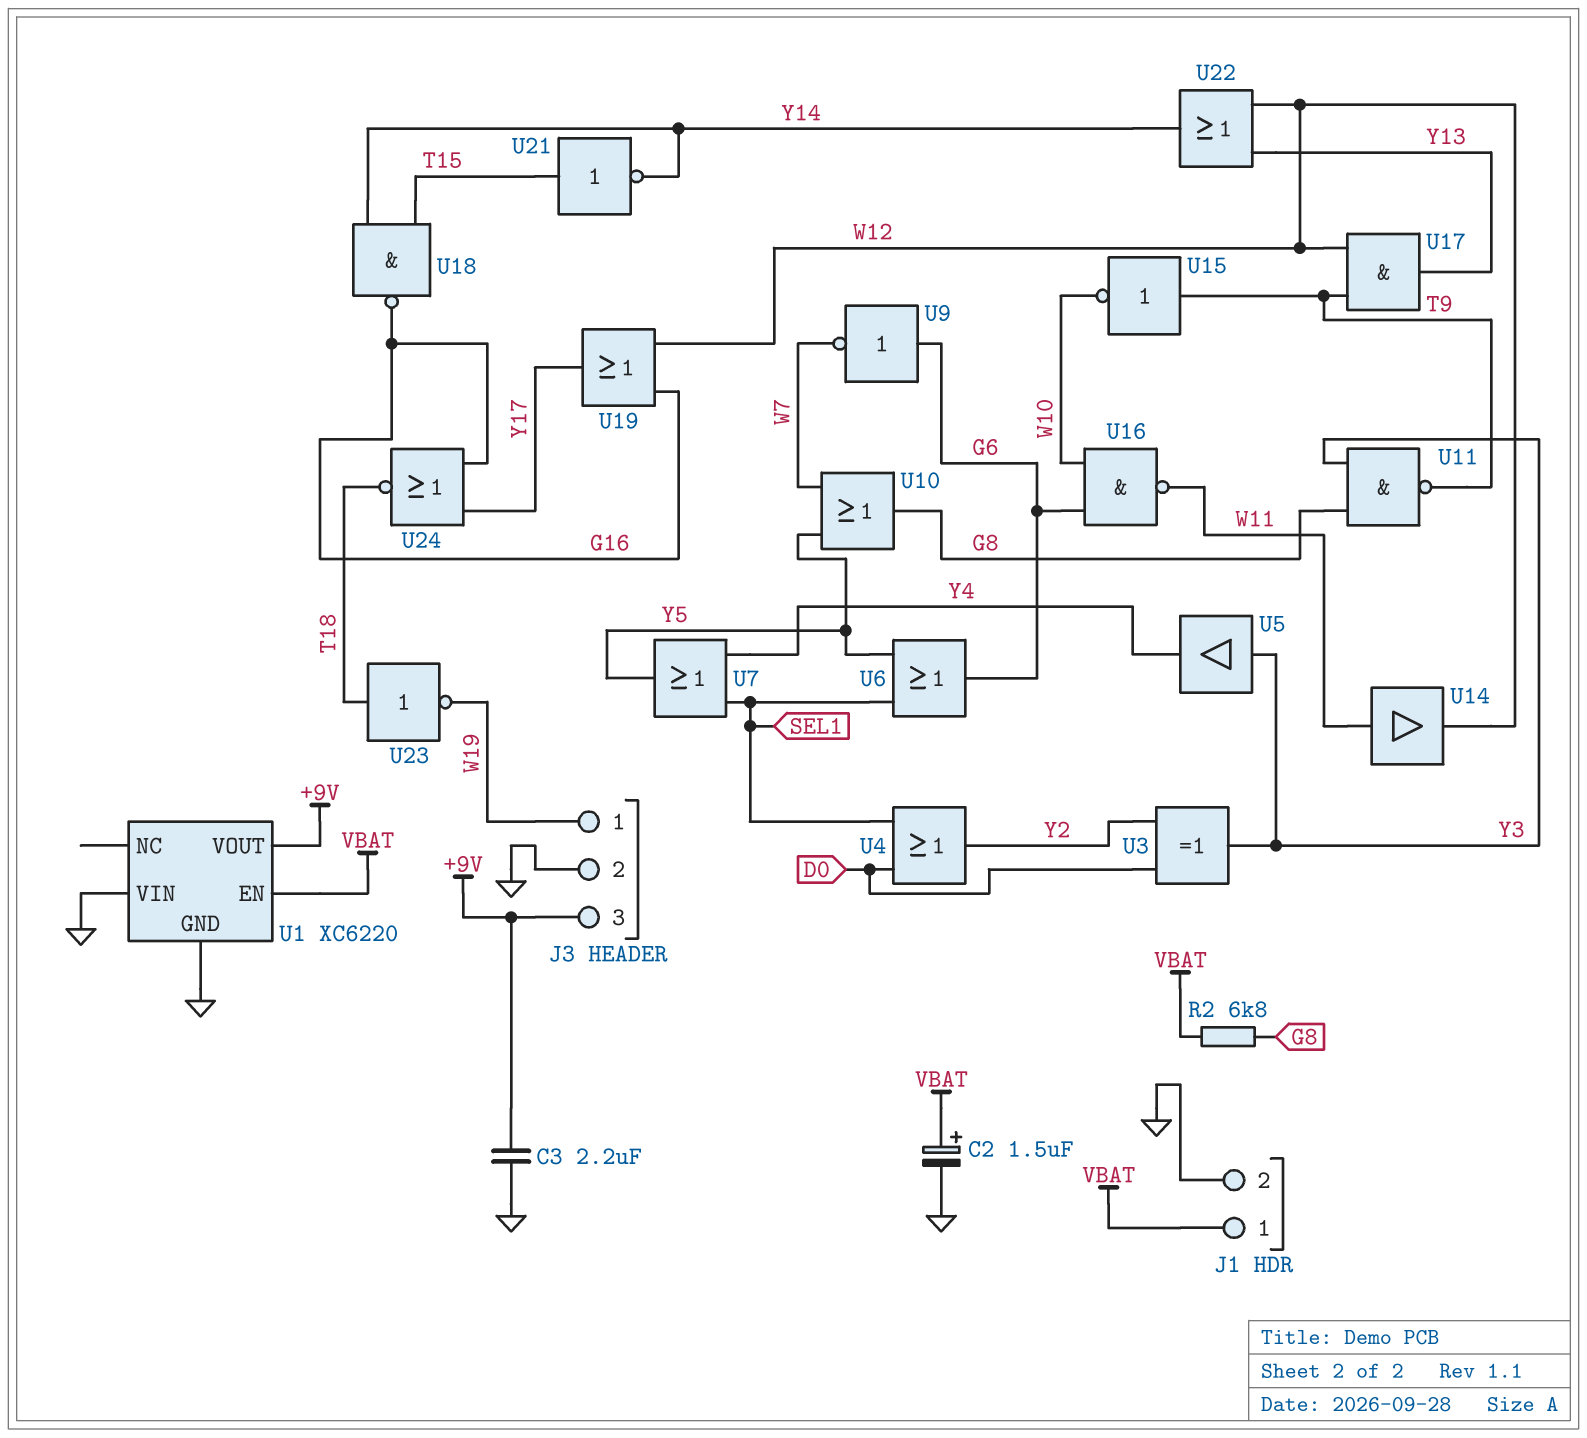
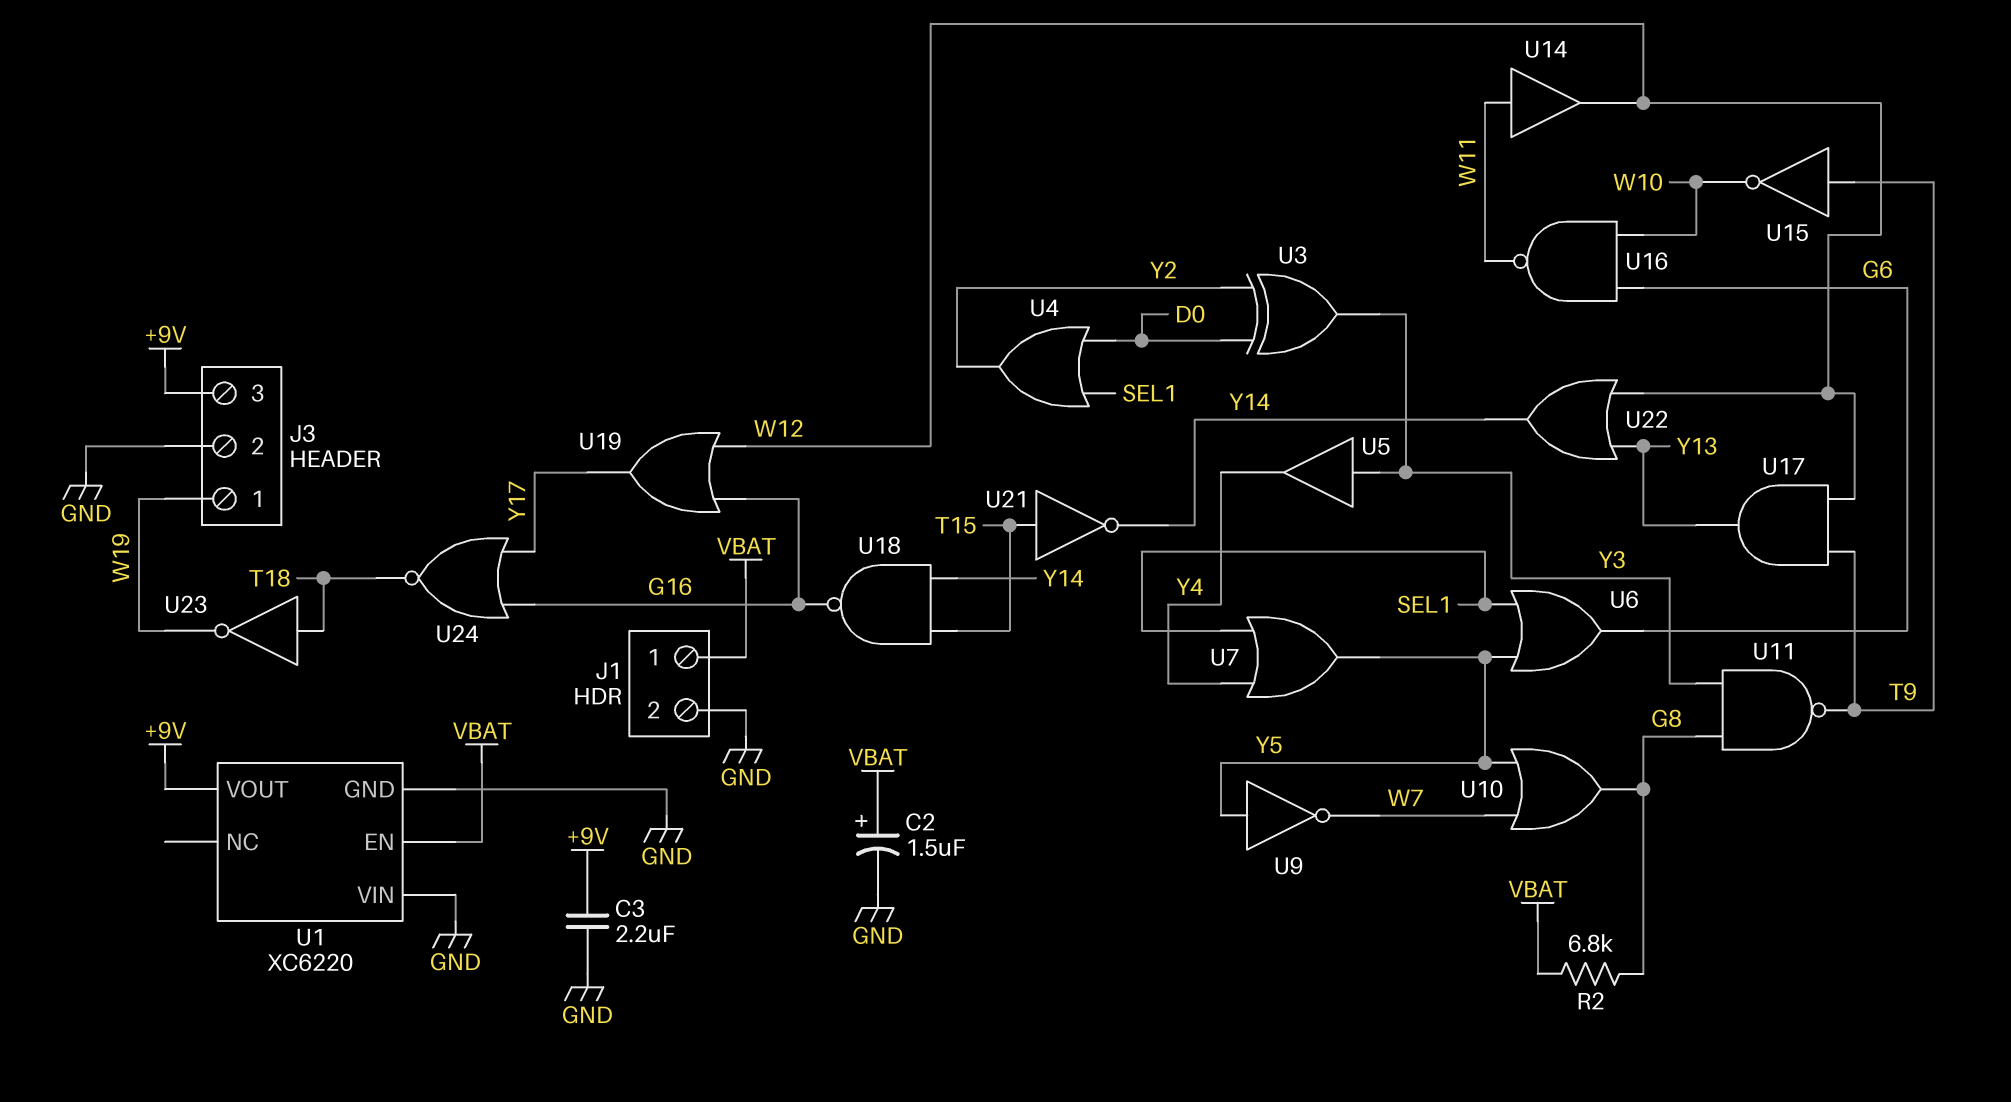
U9: NOT (in G6, out W7) -> NOT (in Y5, out W7)

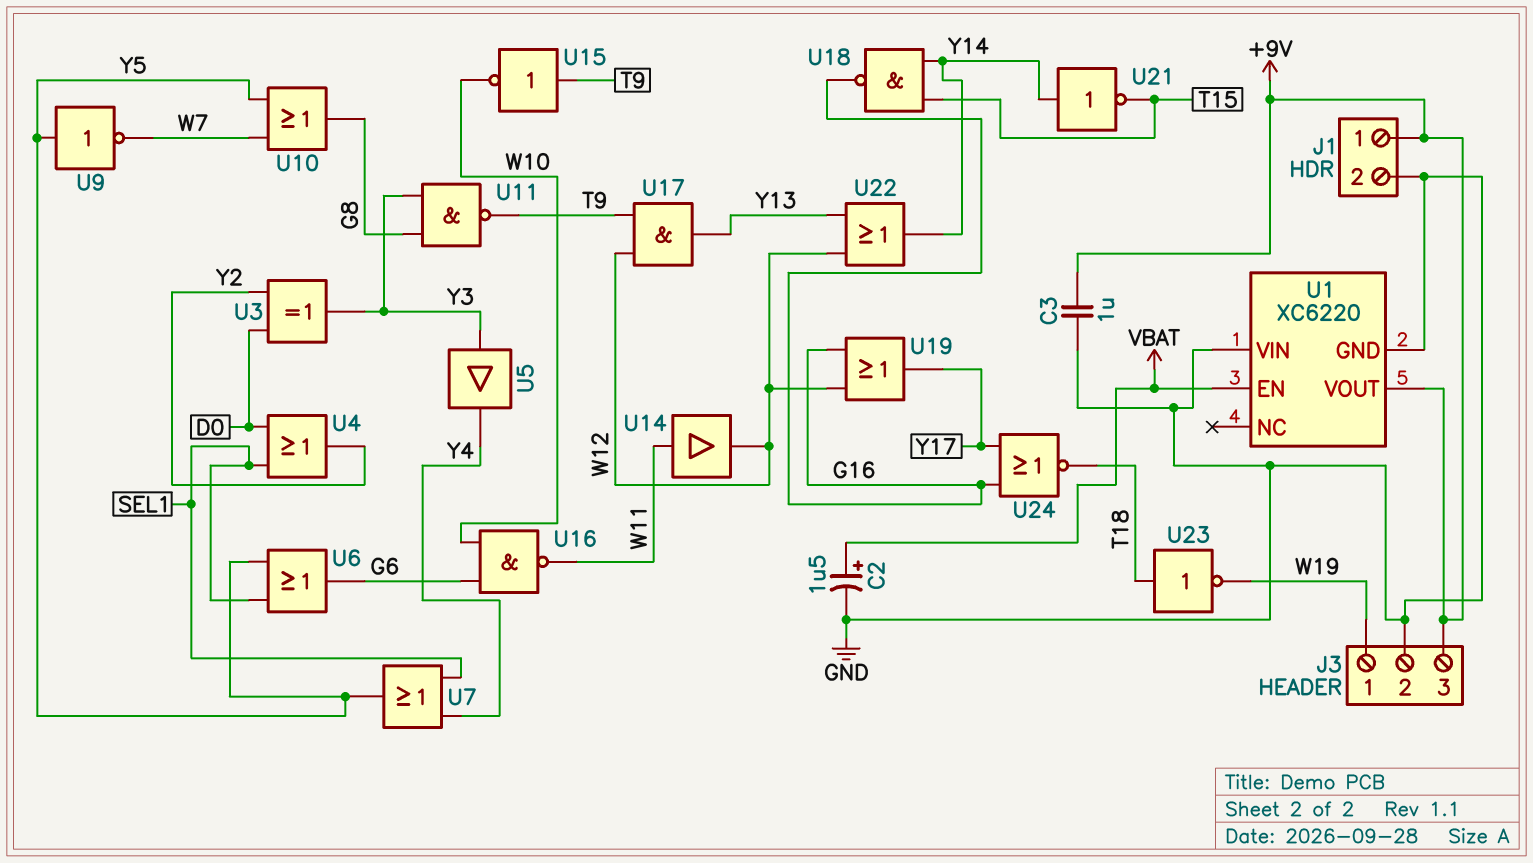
C3: 2.2uF (+9V, GND) -> 1uF (+9V, GND)
J1 pin 1: VBAT -> +9V
R2: 6.8k (G8, VBAT) -> none
U21: NOT (in T15, out Y14) -> NOT (in Y14, out T15)

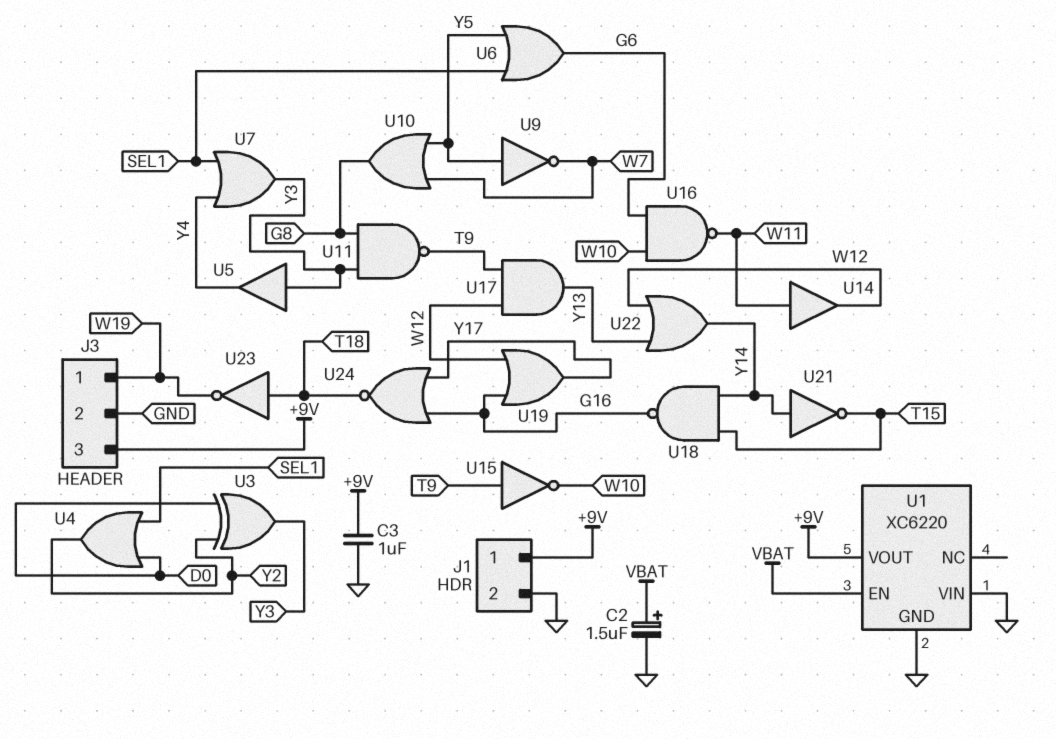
U7: OR (in SEL1, in Y4, out Y5) -> OR (in SEL1, in Y4, out Y3)

